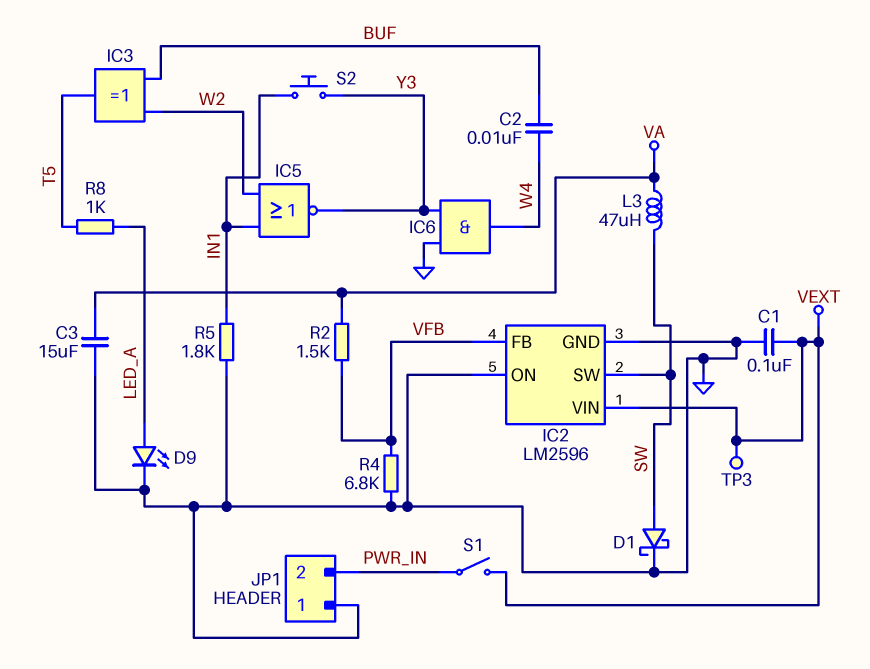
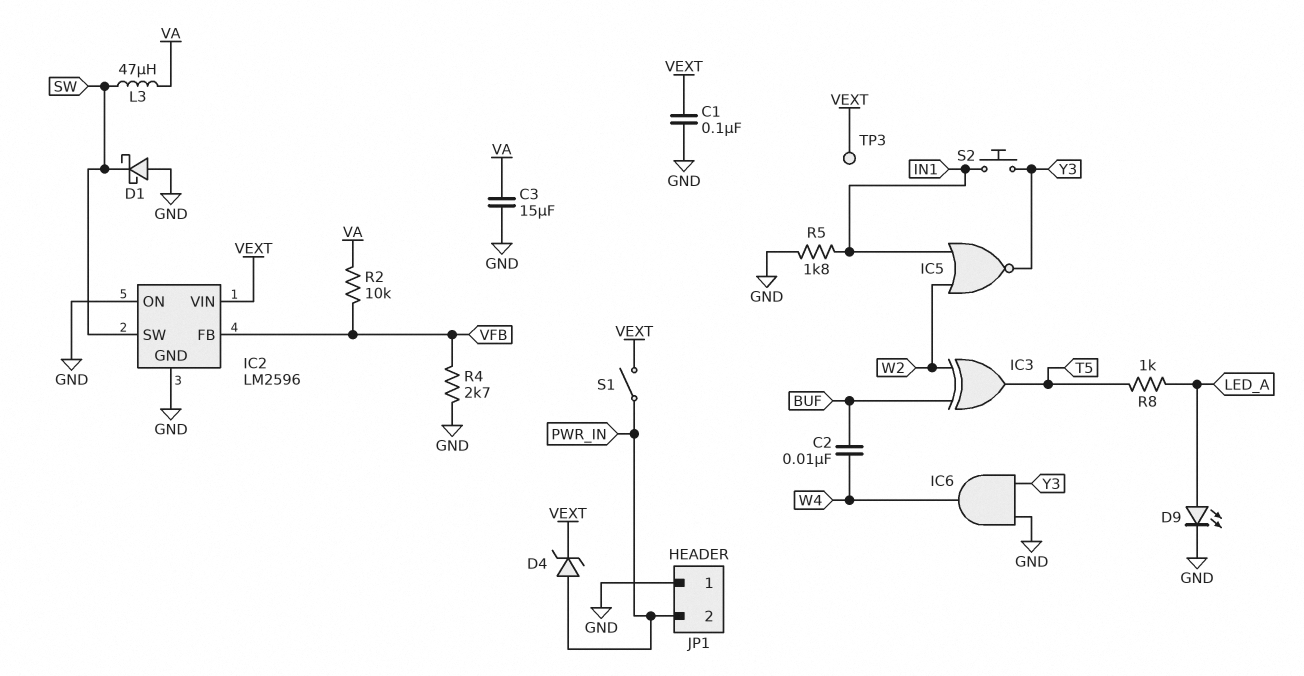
D1: schottky (A SW, K GND) -> schottky (A GND, K SW)
D4: none -> zener (A PWR_IN, K VEXT)
R2: 1.5k (VA, VFB) -> 10k (VA, VFB)
R4: 6.8k (GND, VFB) -> 2.7k (GND, VFB)

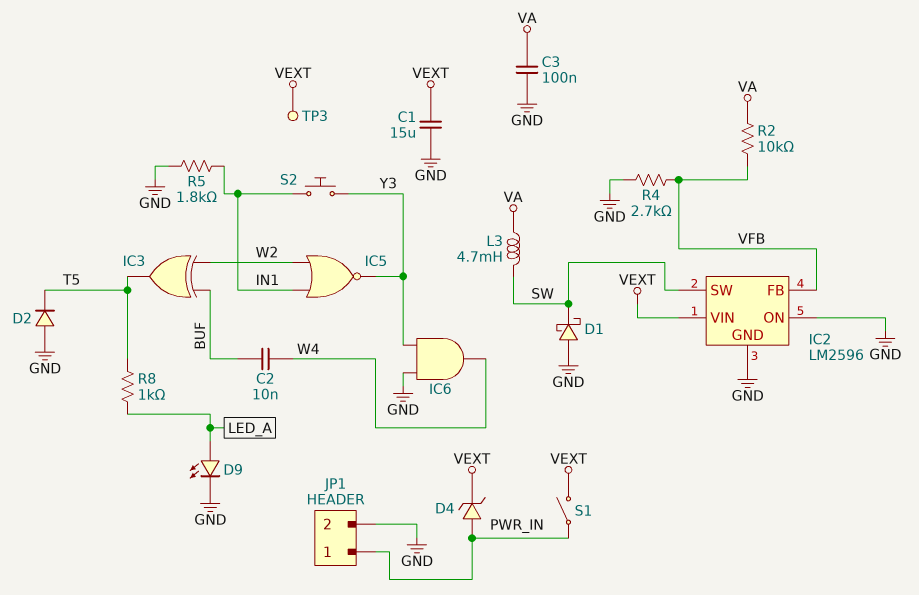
C1: 100nF (GND, VEXT) -> 15uF (GND, VEXT)
C3: 15uF (GND, VA) -> 100nF (GND, VA)
D2: none -> diode (A GND, K T5)
JP1 pin 1: GND -> PWR_IN
JP1 pin 2: PWR_IN -> GND
L3: 47uH (SW, VA) -> 4.7mH (SW, VA)

